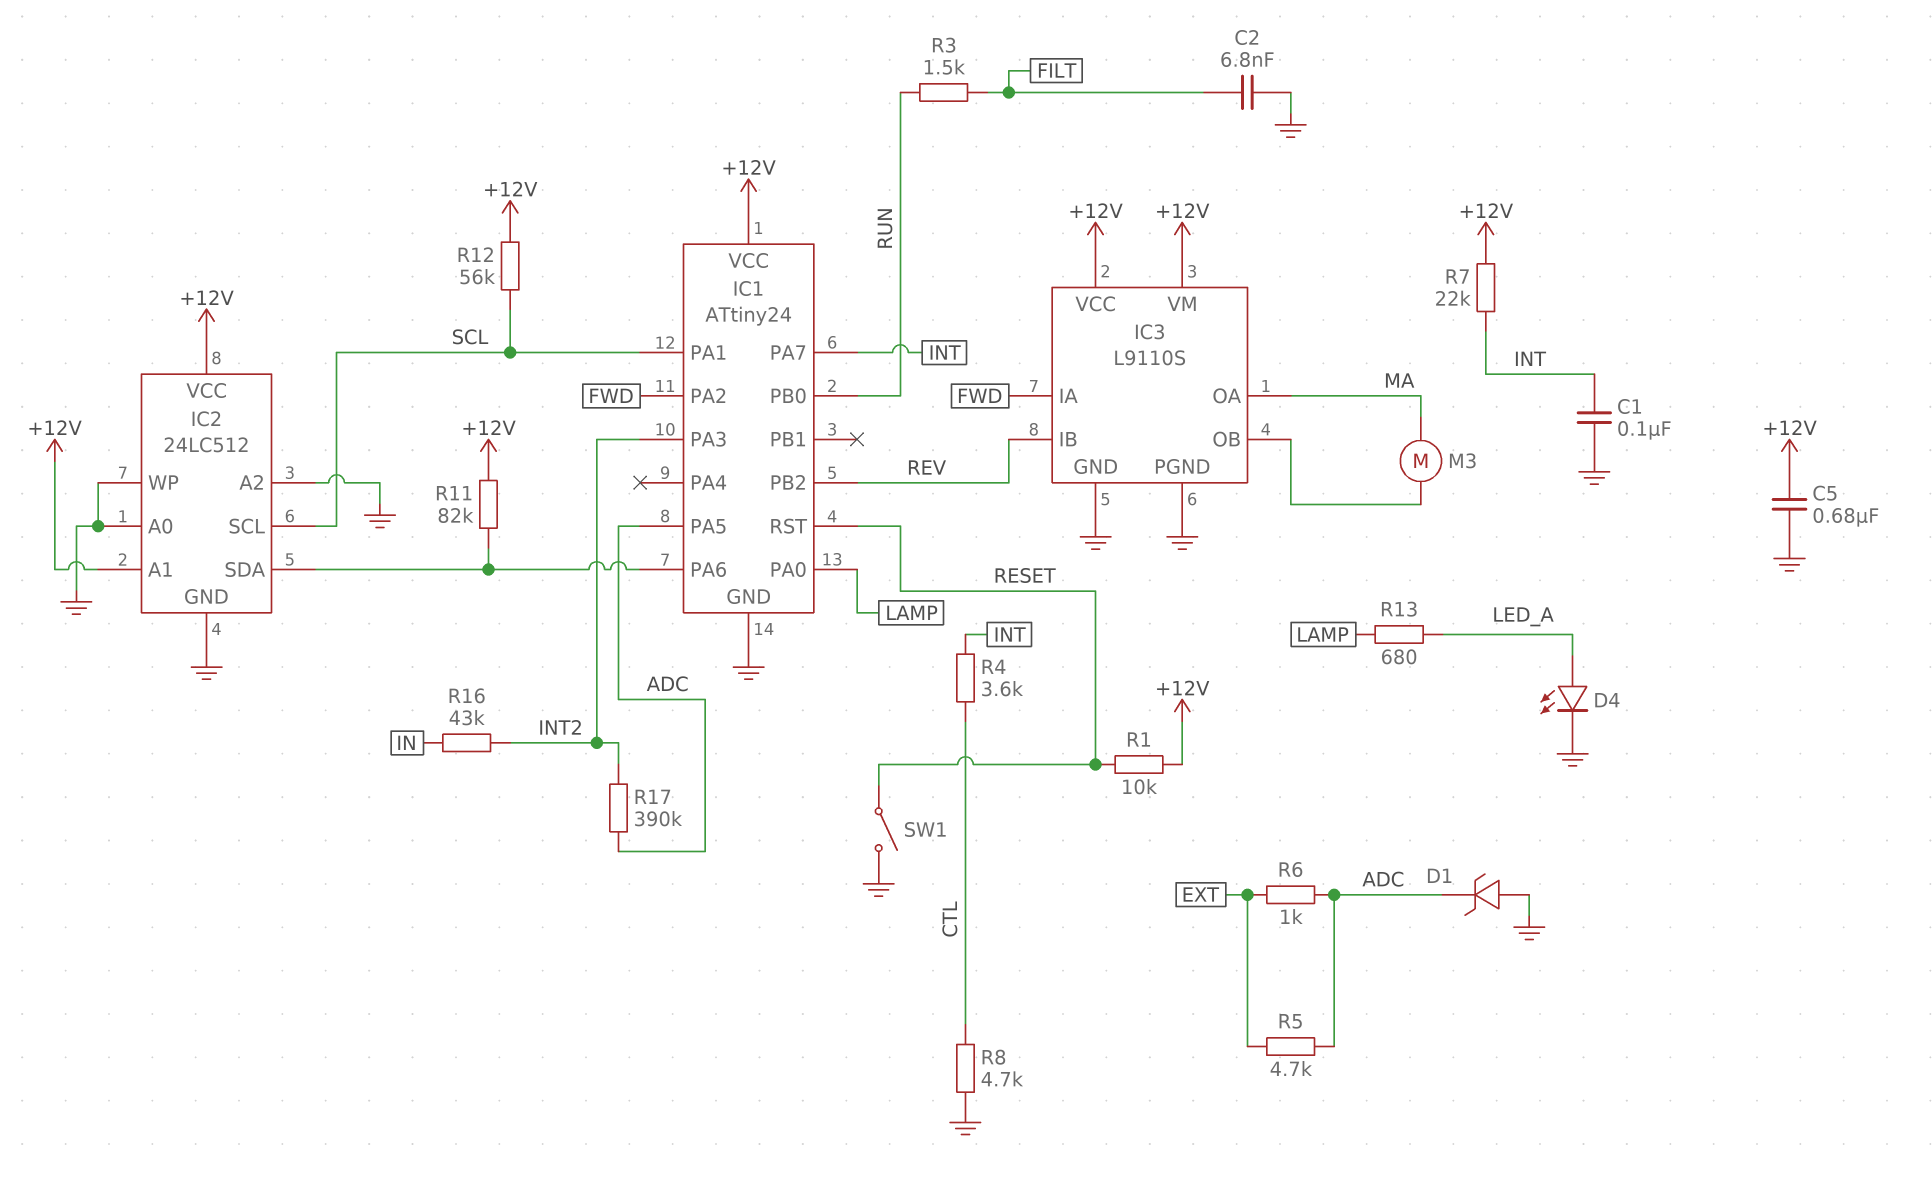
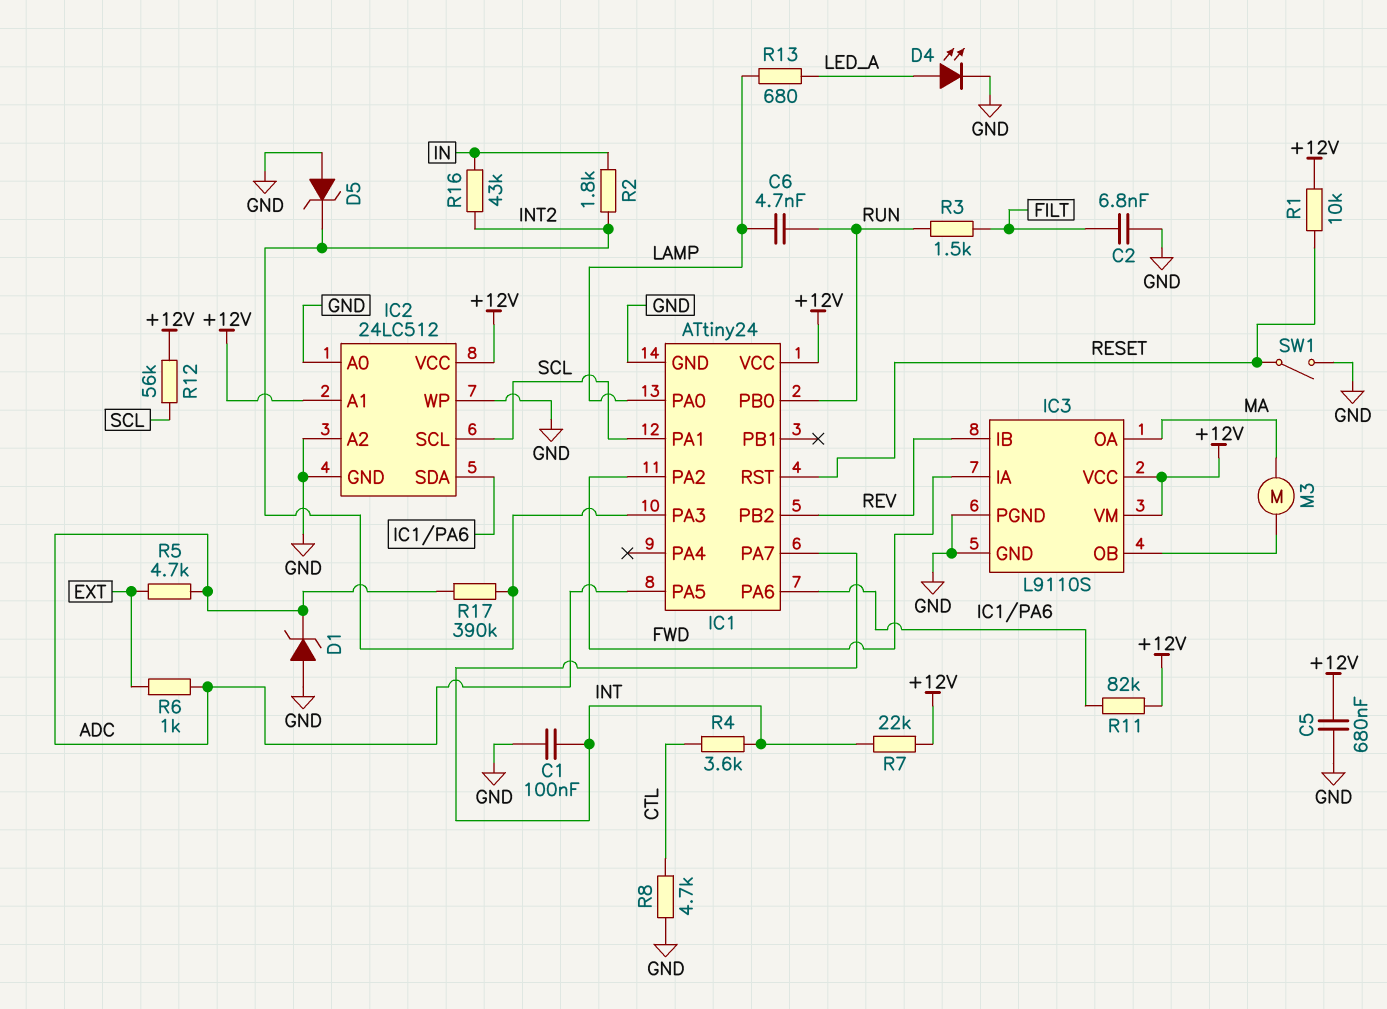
C6: none -> 4.7nF (LAMP, RUN)
D5: none -> zener (A GND, K INT2)
R2: none -> 1.8k (IN, INT2)

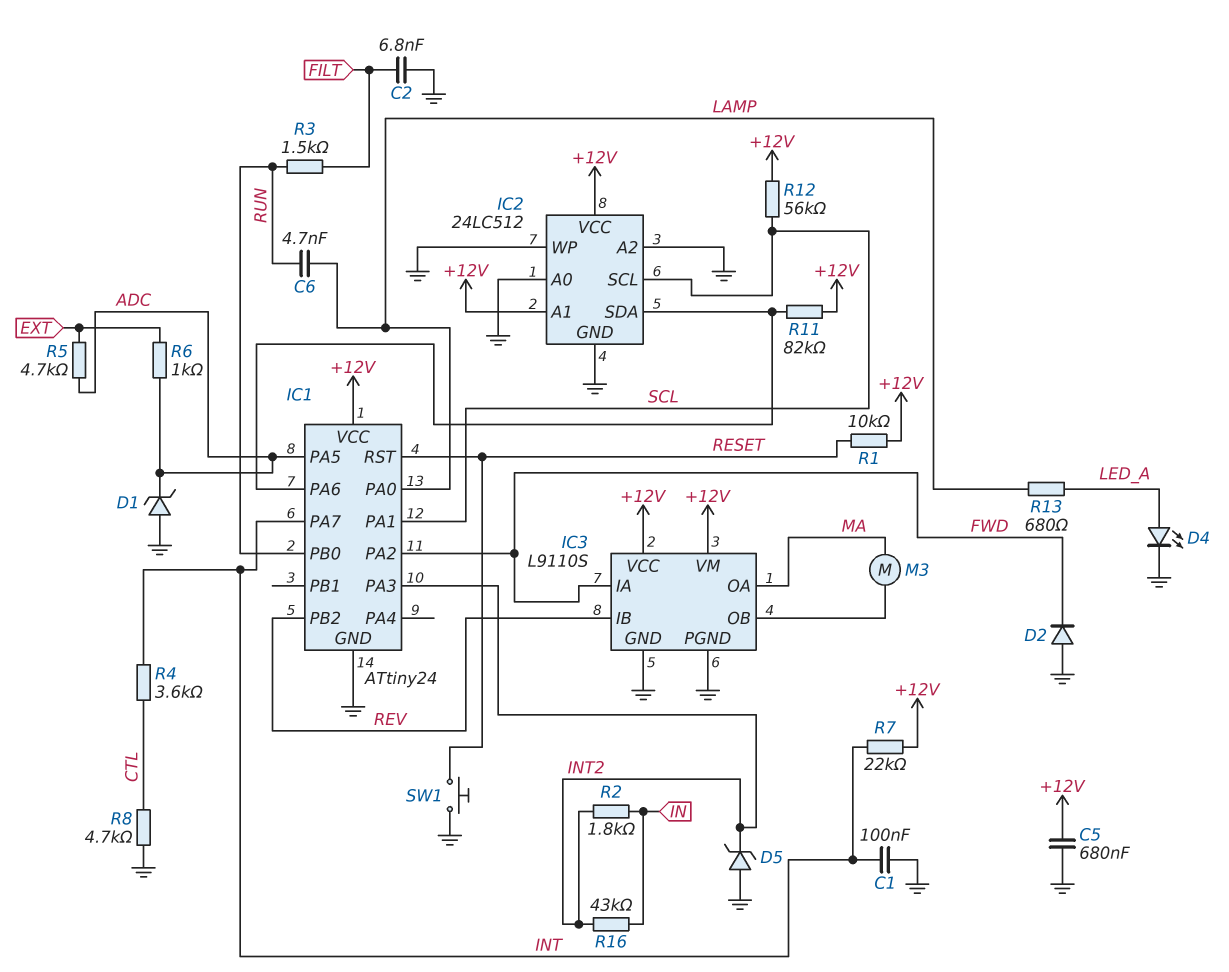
D2: none -> diode (A GND, K FWD)
R17: 390k (ADC, INT2) -> none
SW1: switch (GND, RESET) -> button (GND, RESET)

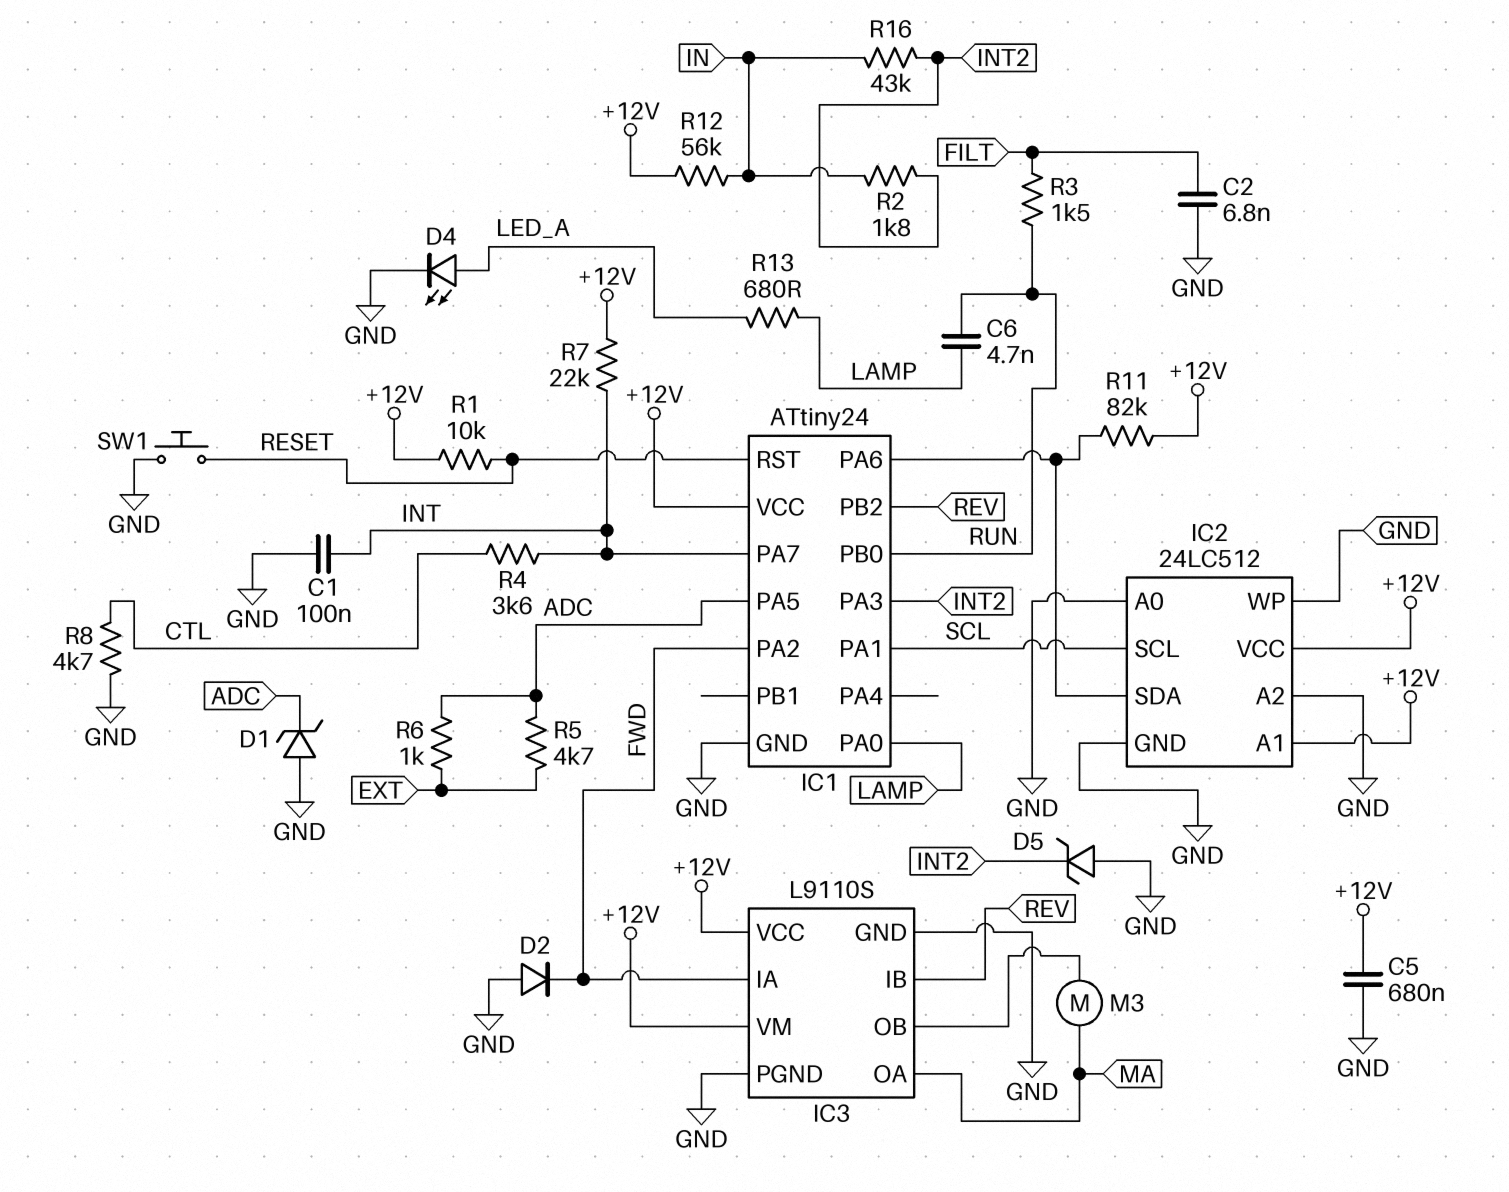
R12: 56k (+12V, SCL) -> 56k (+12V, IN)

